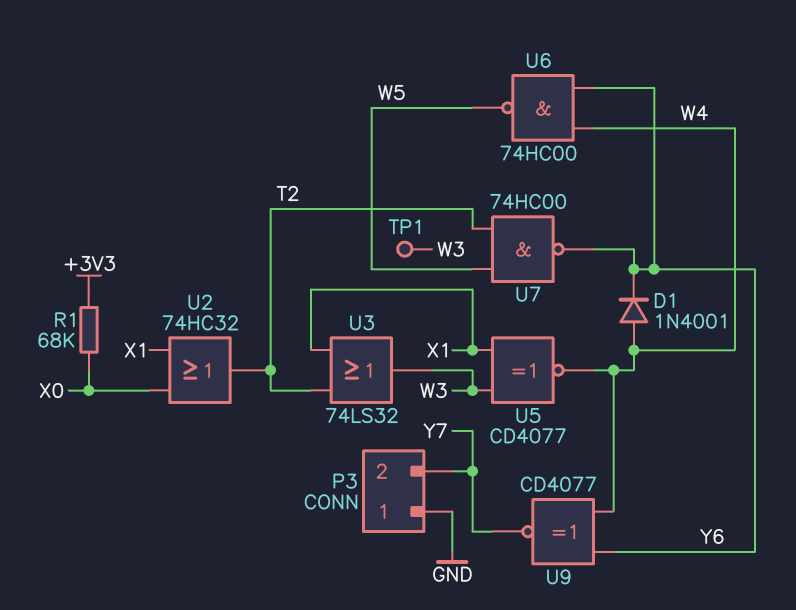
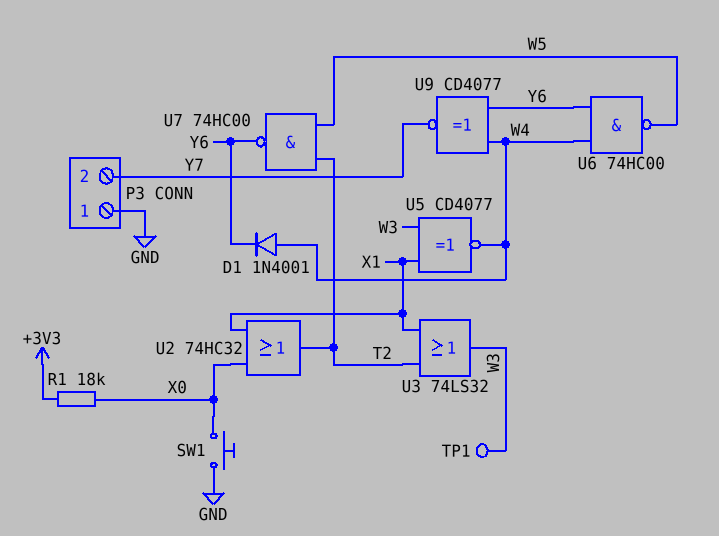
R1: 68k (+3V3, X0) -> 18k (+3V3, X0)
SW1: none -> button (GND, X0)

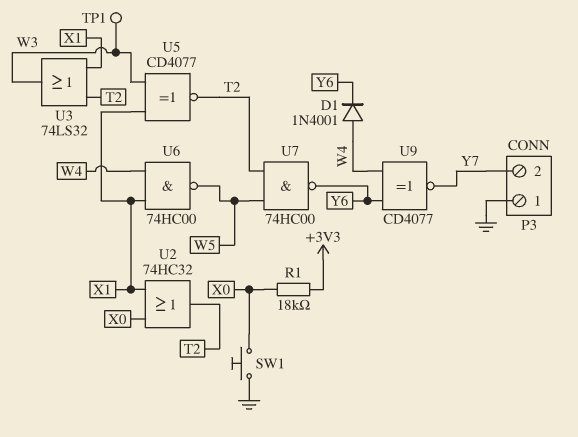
U5: XNOR CD4077 (in W3, in X1, out W4) -> XNOR CD4077 (in W3, in X1, out T2)
U6: NAND 74HC00 (in W4, in Y6, out W5) -> NAND 74HC00 (in W4, in X1, out W5)

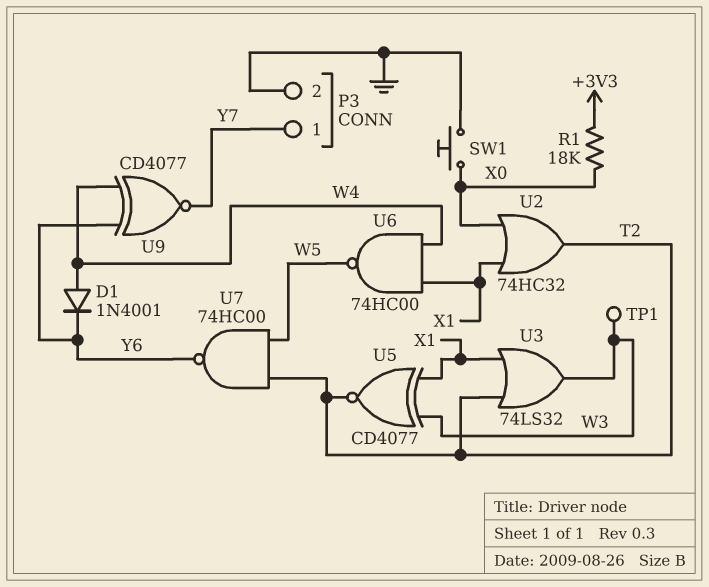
P3 pin 1: GND -> Y7
P3 pin 2: Y7 -> GND

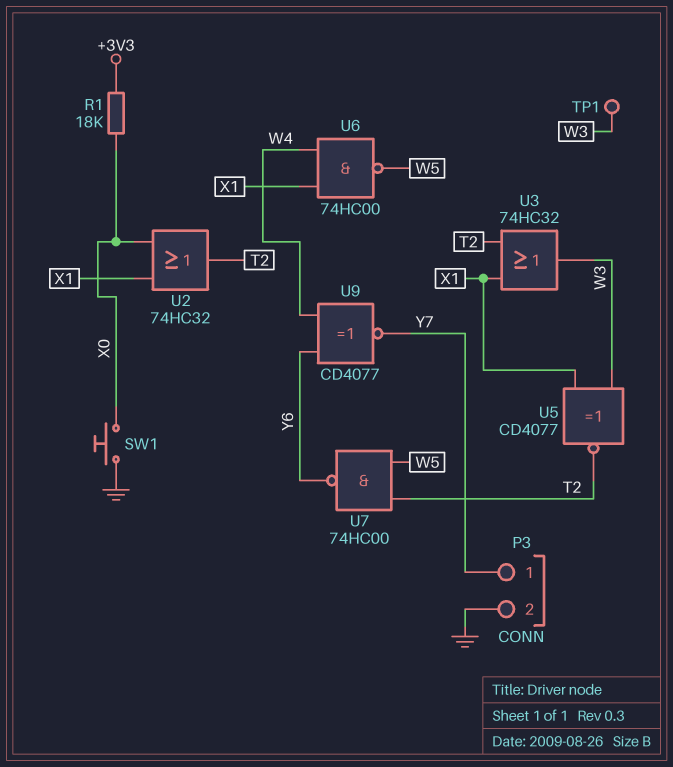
D1: diode 1N4001 (A W4, K Y6) -> none
U3: OR 74LS32 (in T2, in X1, out W3) -> OR 74HC32 (in T2, in X1, out W3)

